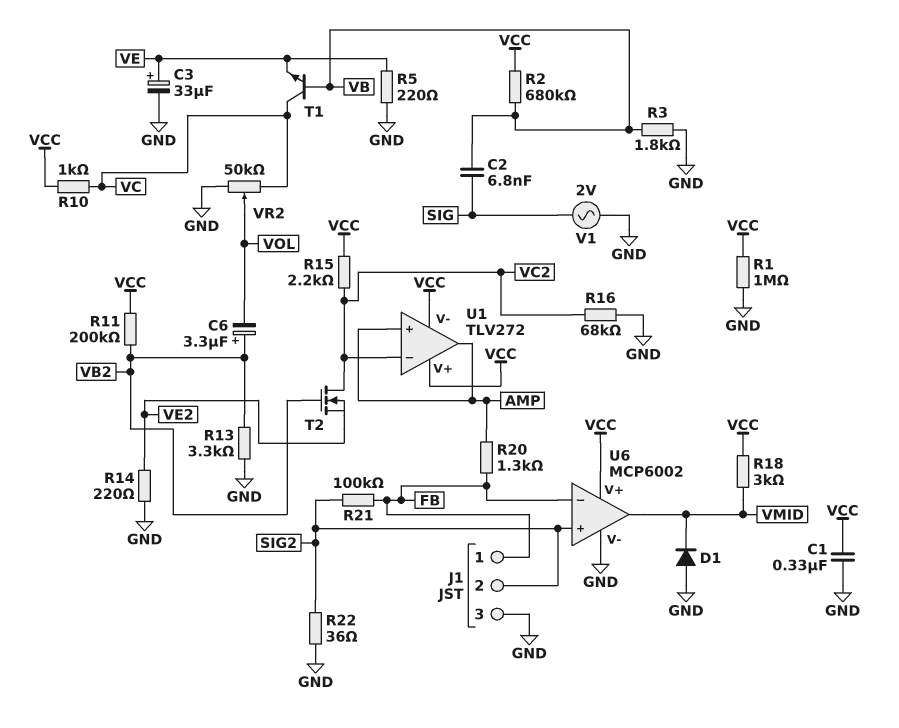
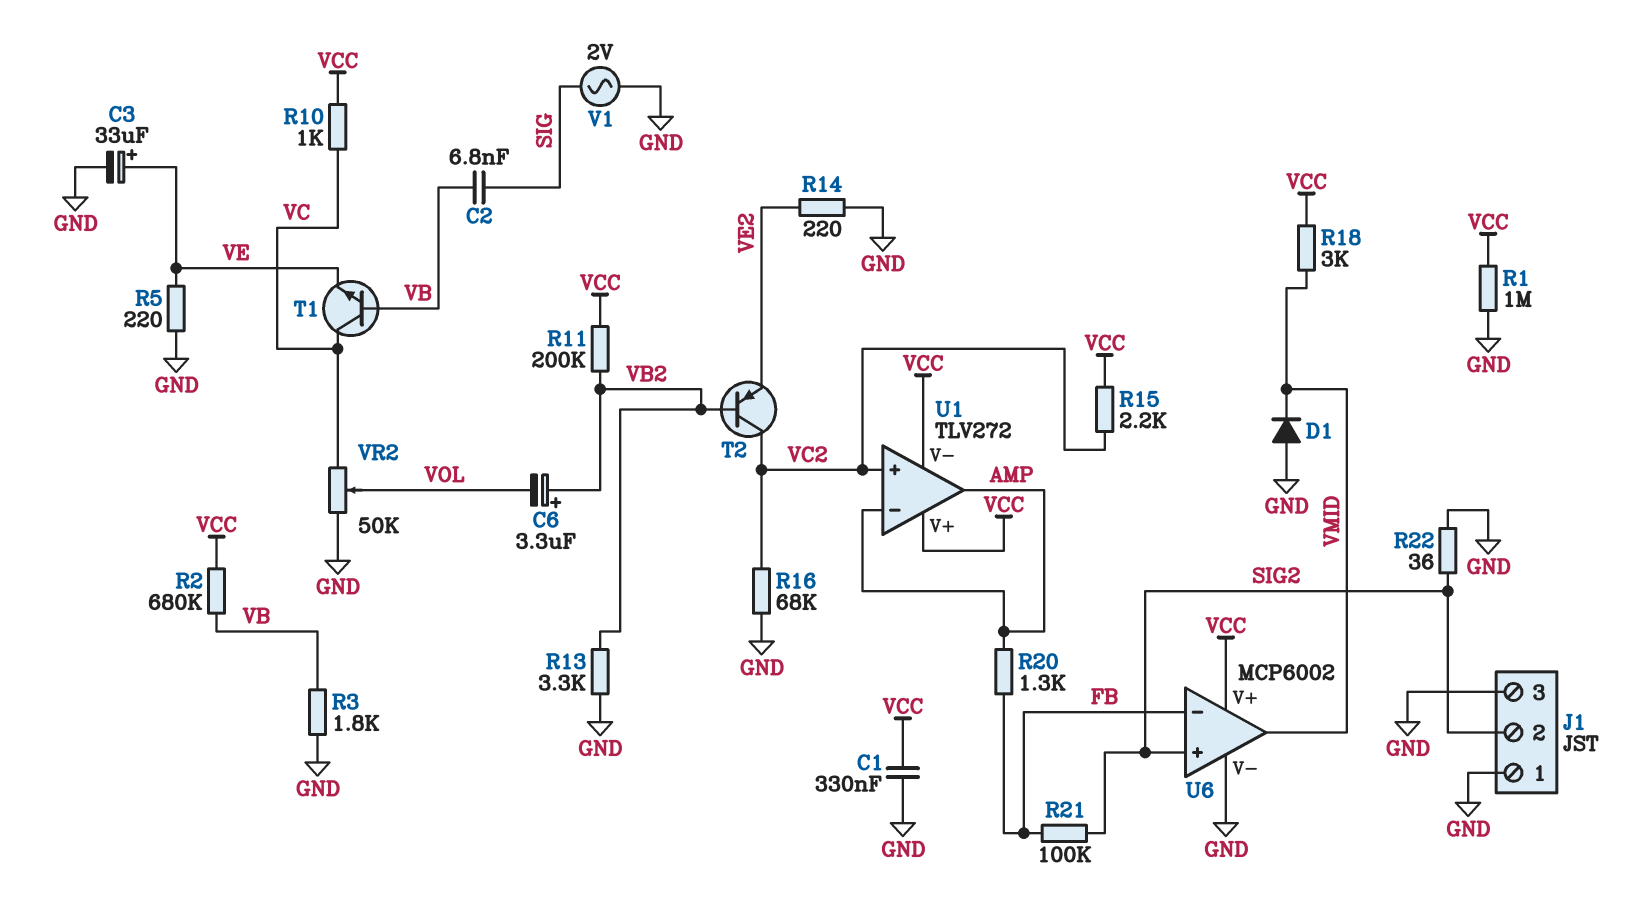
J1 pin 1: FB -> GND
T2: NMOS (G VB2, D VC2, S VE2) -> PNP (B VB2, C VC2, E VE2)
U1 pin in+: AMP -> VC2
U1 pin in-: VC2 -> AMP

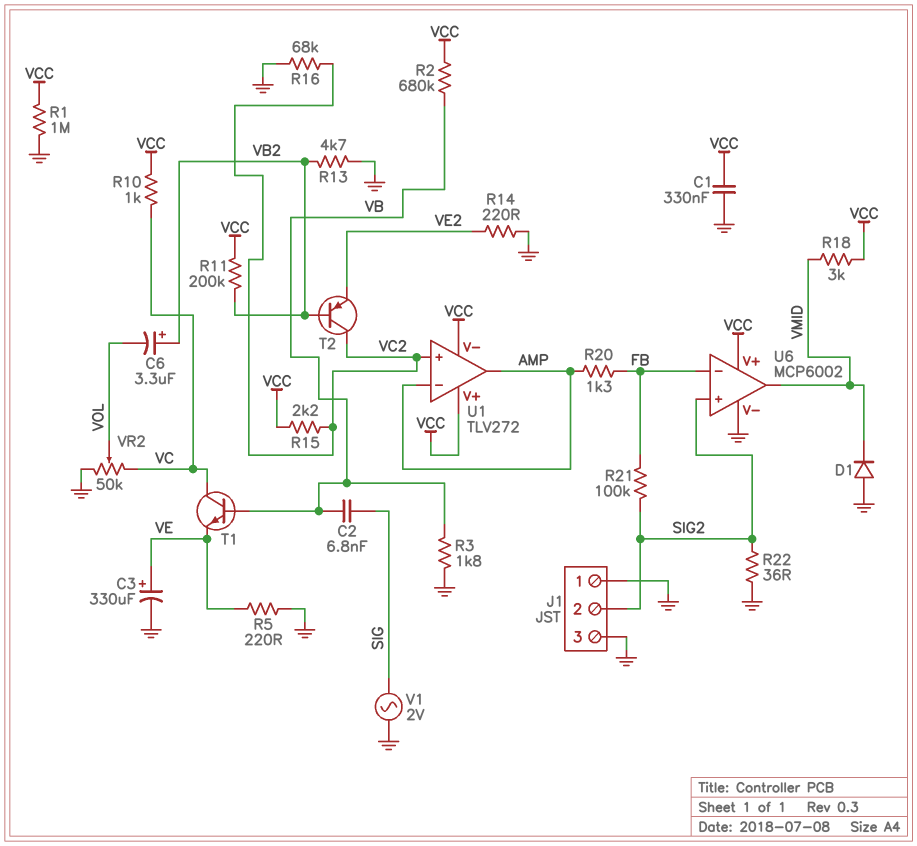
C3: 33uF (plus VE, minus GND) -> 330uF (plus VE, minus GND)
R13: 3.3k (GND, VB2) -> 4.7k (GND, VB2)

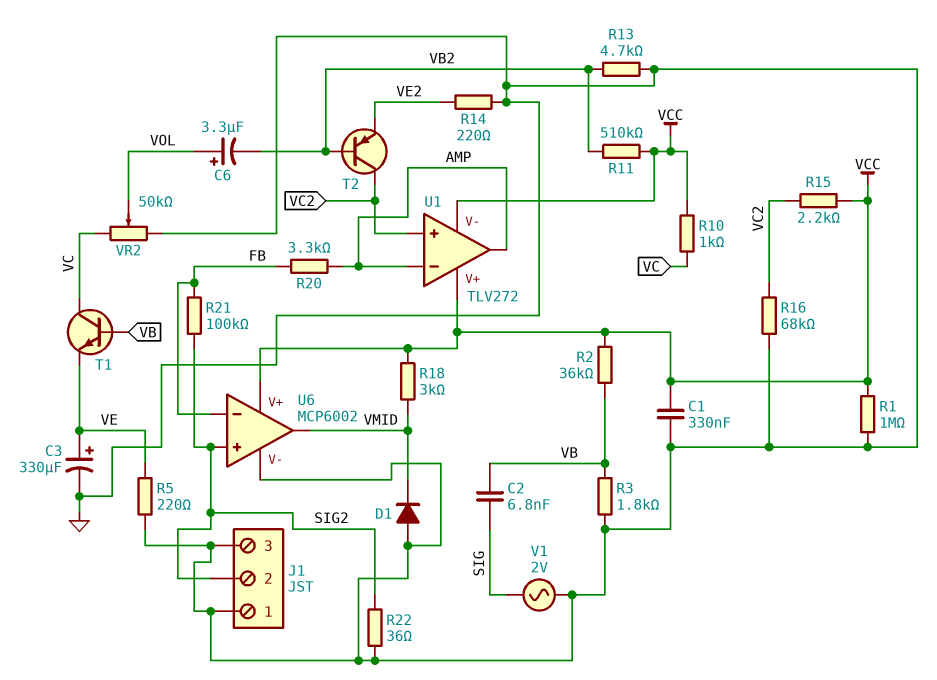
C6: 3.3uF (plus VB2, minus VOL) -> 3.3uF (plus VOL, minus VB2)
R2: 680k (VB, VCC) -> 36k (VB, VCC)
R11: 200k (VB2, VCC) -> 510k (VB2, VCC)
R20: 1.3k (AMP, FB) -> 3.3k (AMP, FB)

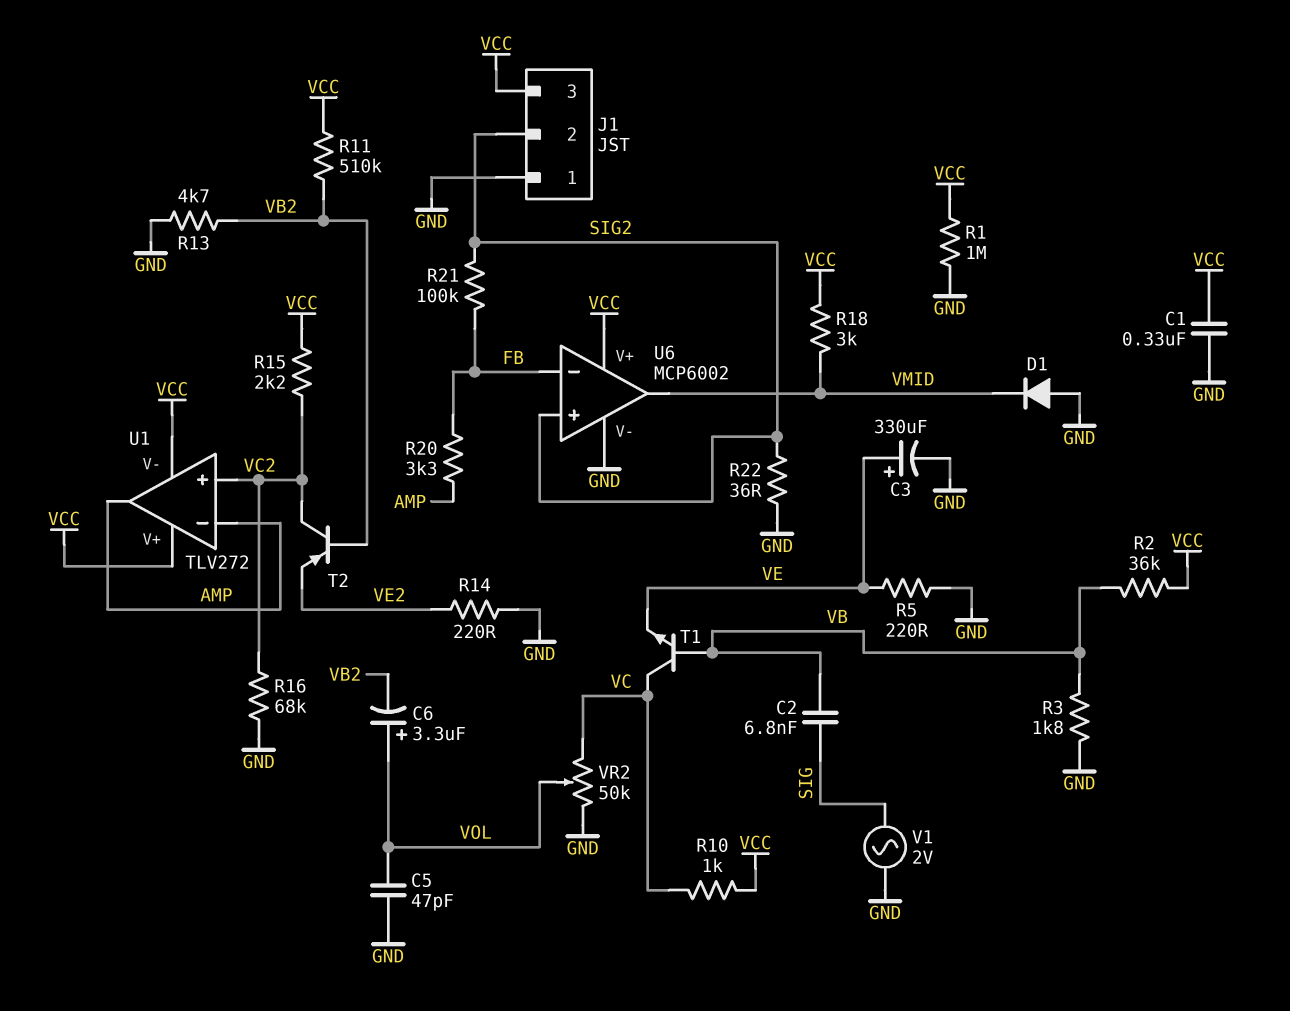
C5: none -> 47pF (GND, VOL)
J1 pin 3: GND -> VCC

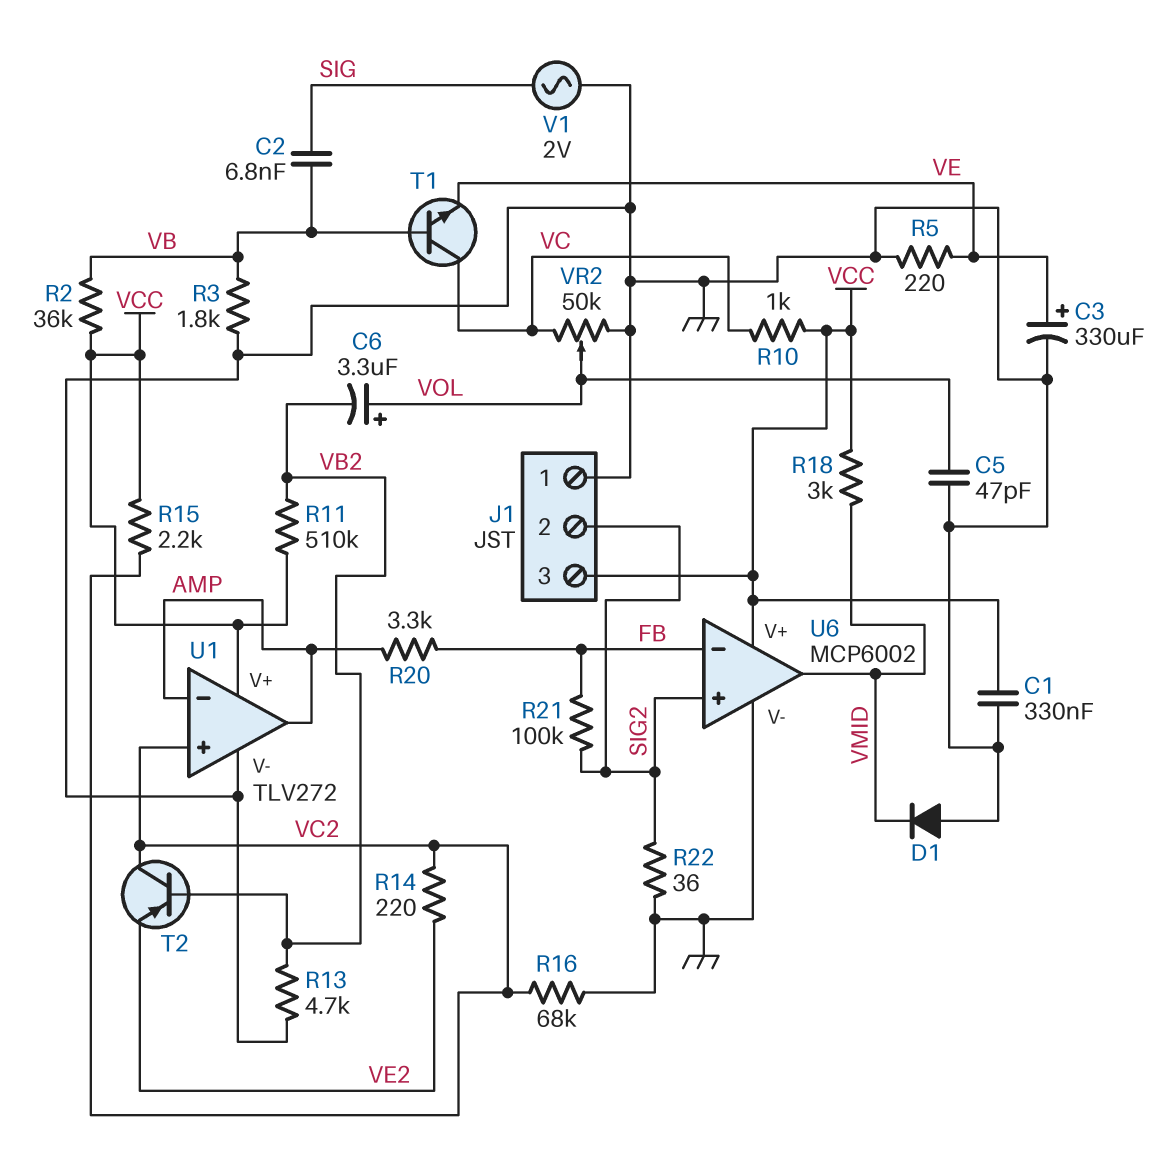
R1: 1M (GND, VCC) -> none
R14: 220 (GND, VE2) -> 220 (VC2, VE2)
U1 pin V-: VCC -> GND

